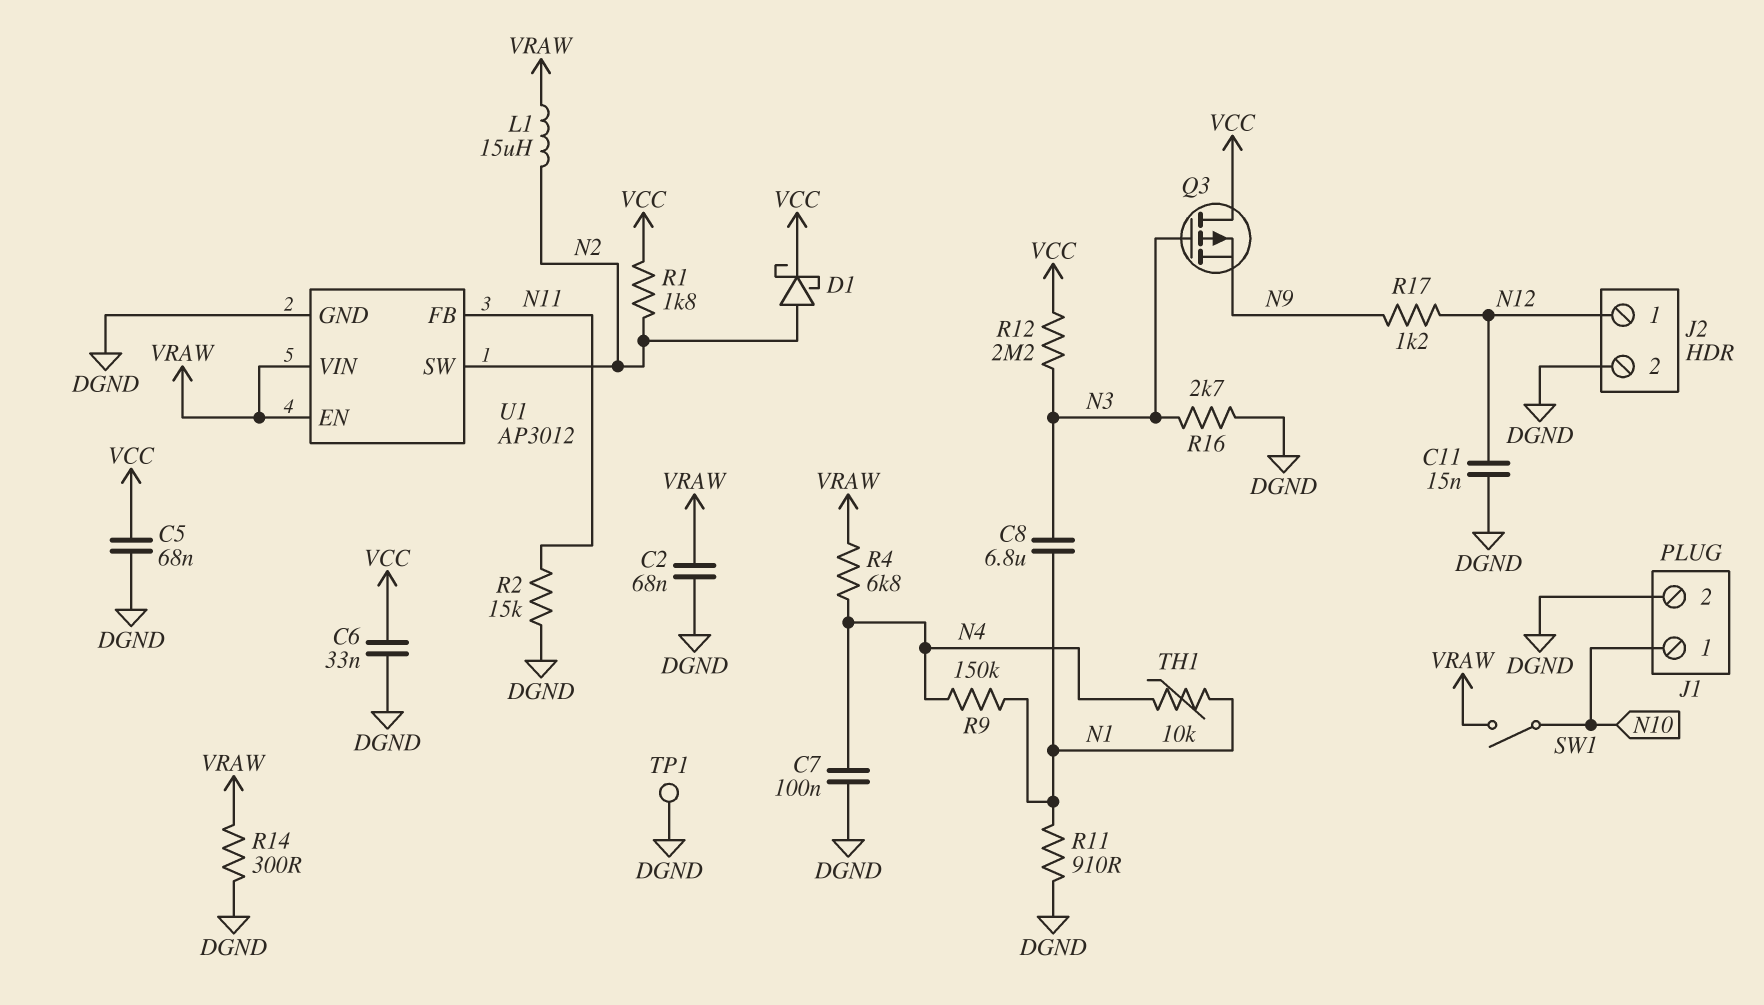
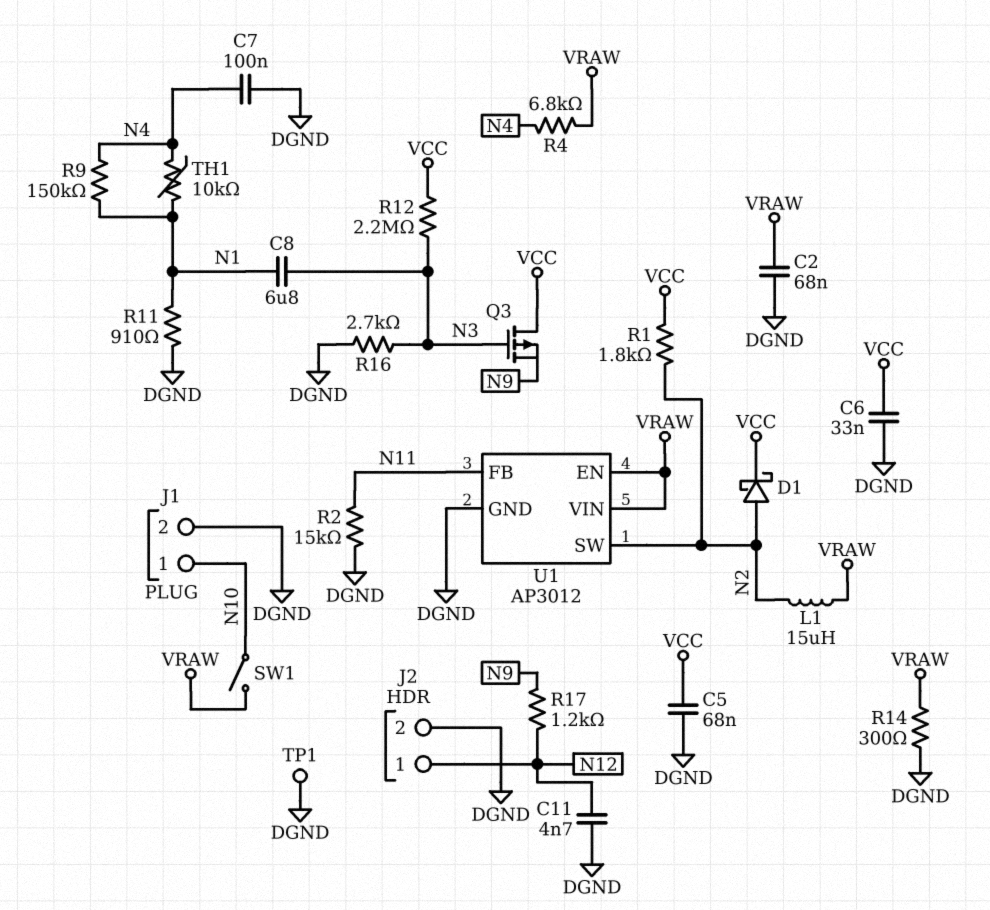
C11: 15nF (DGND, N12) -> 4.7nF (DGND, N12)

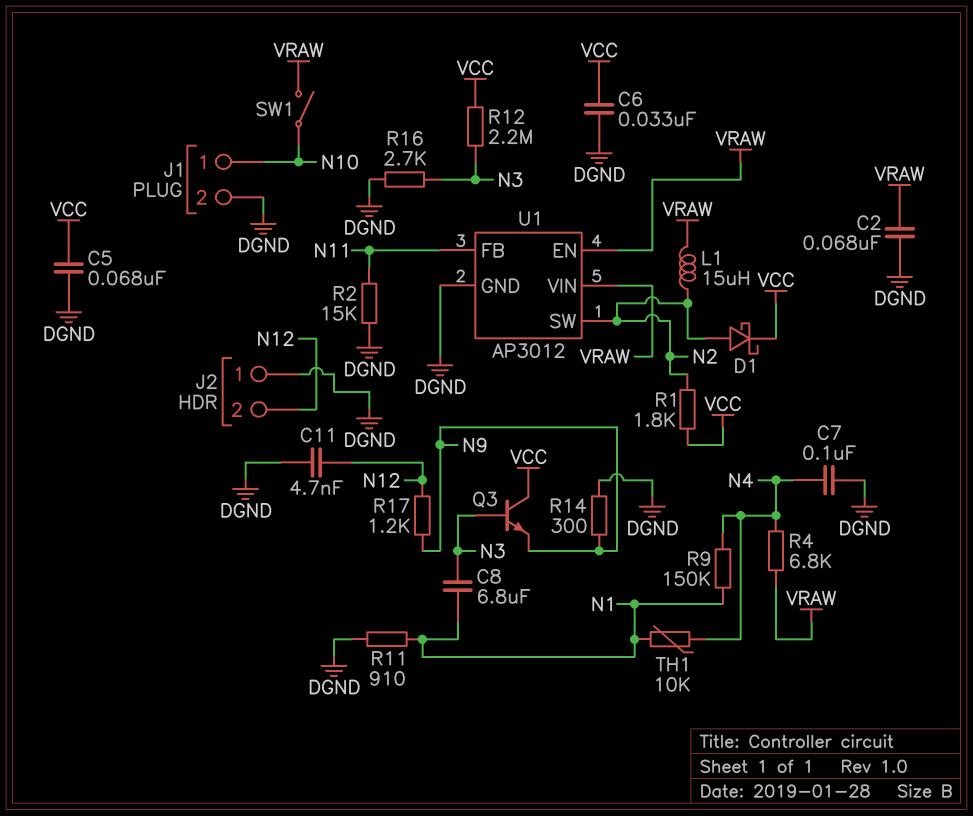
J2 pin 1: N12 -> DGND
J2 pin 2: DGND -> N12
Q3: PMOS (G N3, D VCC, S N9) -> NPN (B N3, C VCC, E N9)
R14: 300 (DGND, VRAW) -> 300 (DGND, N9)
TP1: test point (DGND) -> none

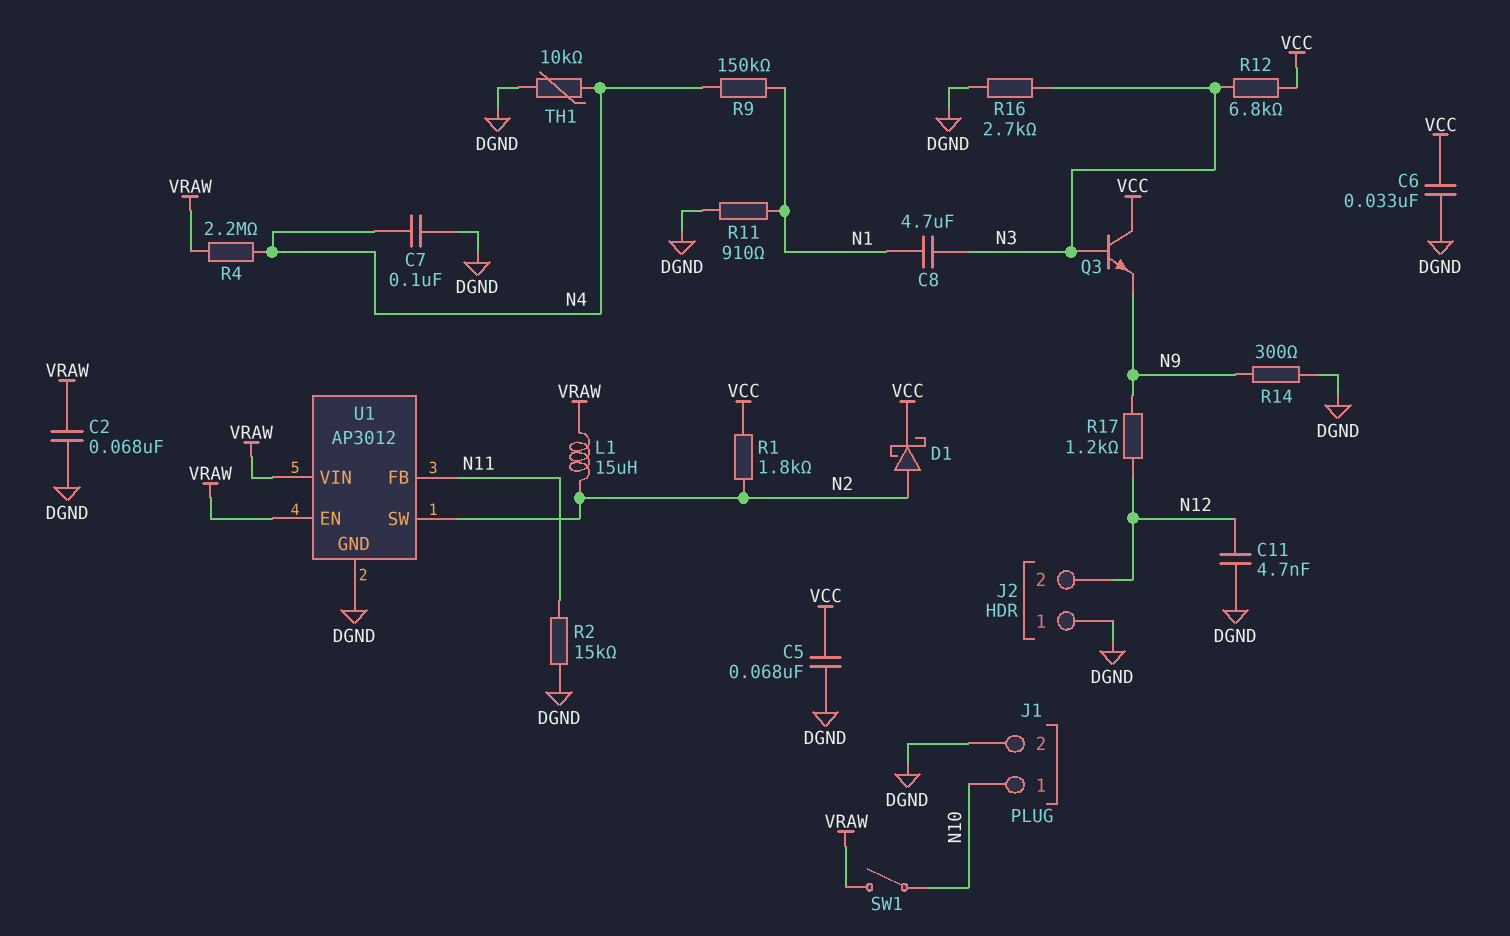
C8: 6.8uF (N1, N3) -> 4.7uF (N1, N3)
R4: 6.8k (N4, VRAW) -> 2.2M (N4, VRAW)
R12: 2.2M (N3, VCC) -> 6.8k (N3, VCC)
TH1: 10k (N1, N4) -> 10k (DGND, N4)

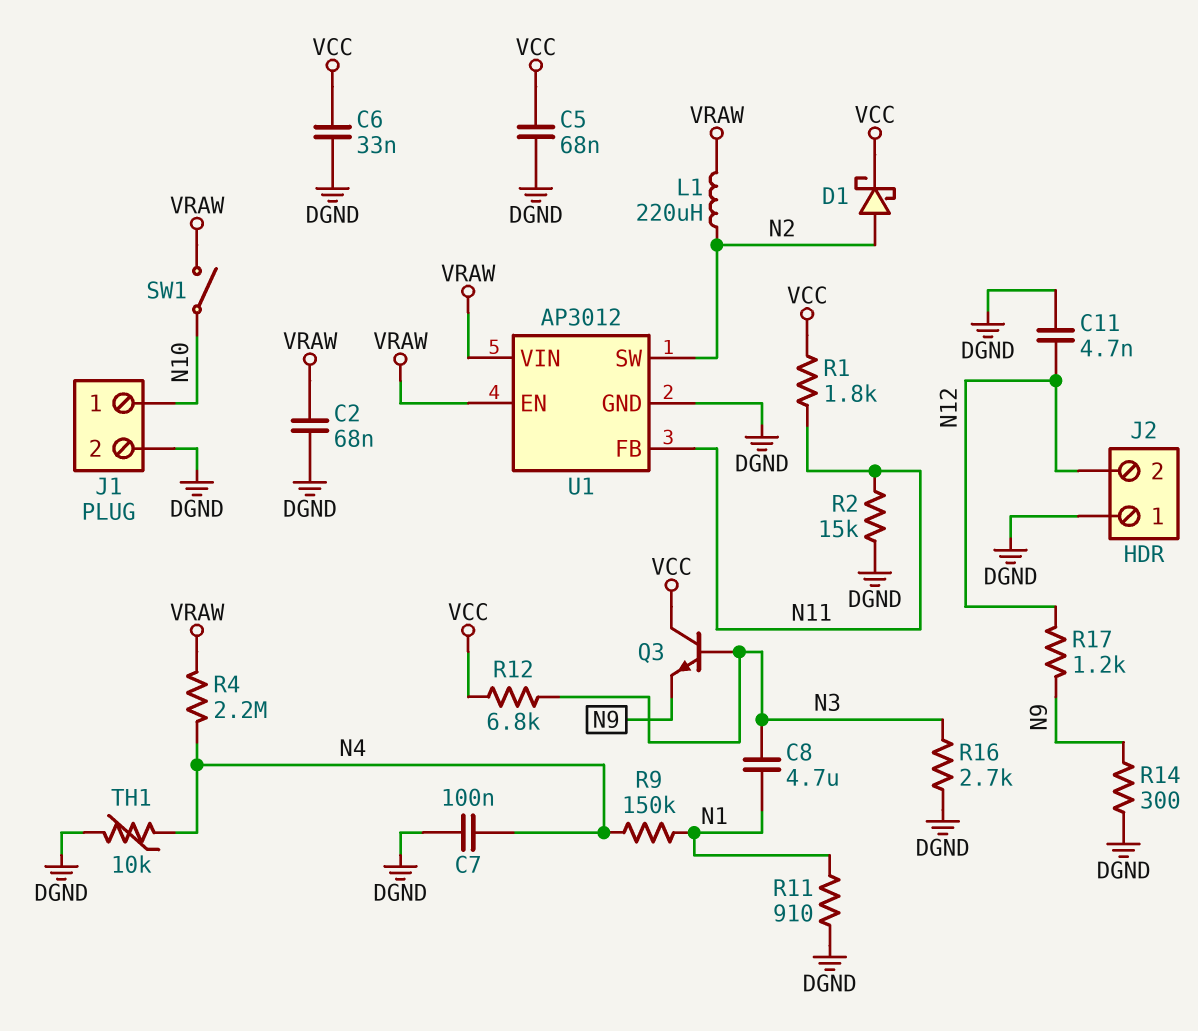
L1: 15uH (N2, VRAW) -> 220uH (N2, VRAW)
R1: 1.8k (N2, VCC) -> 1.8k (N11, VCC)

